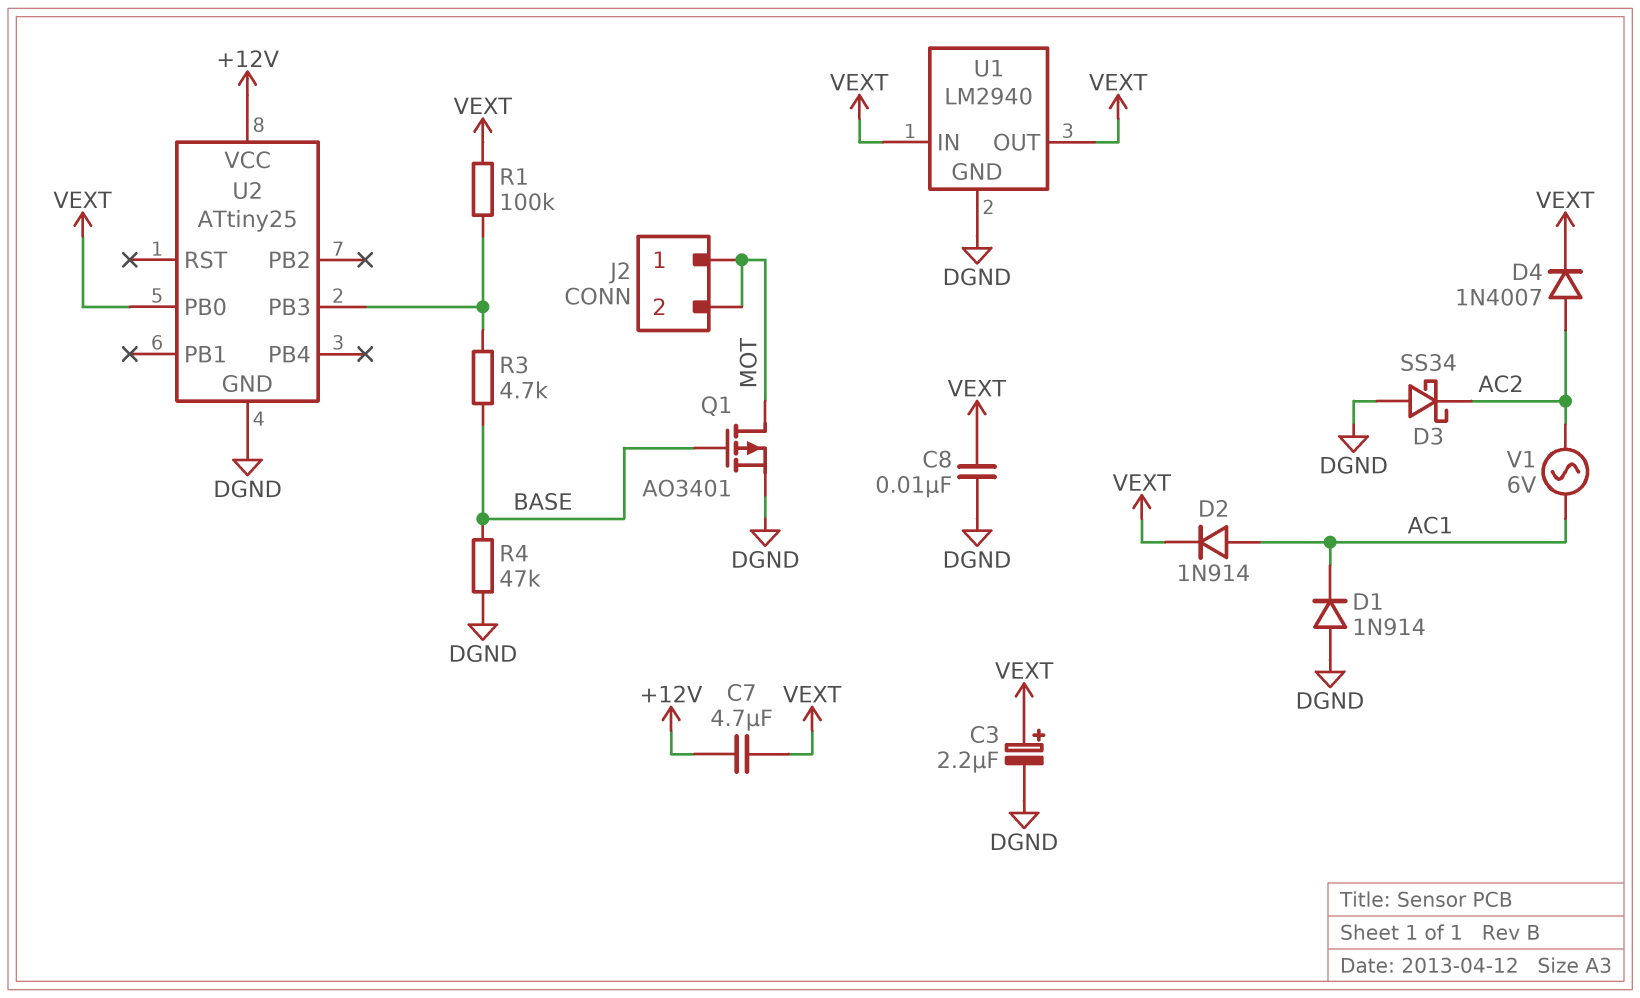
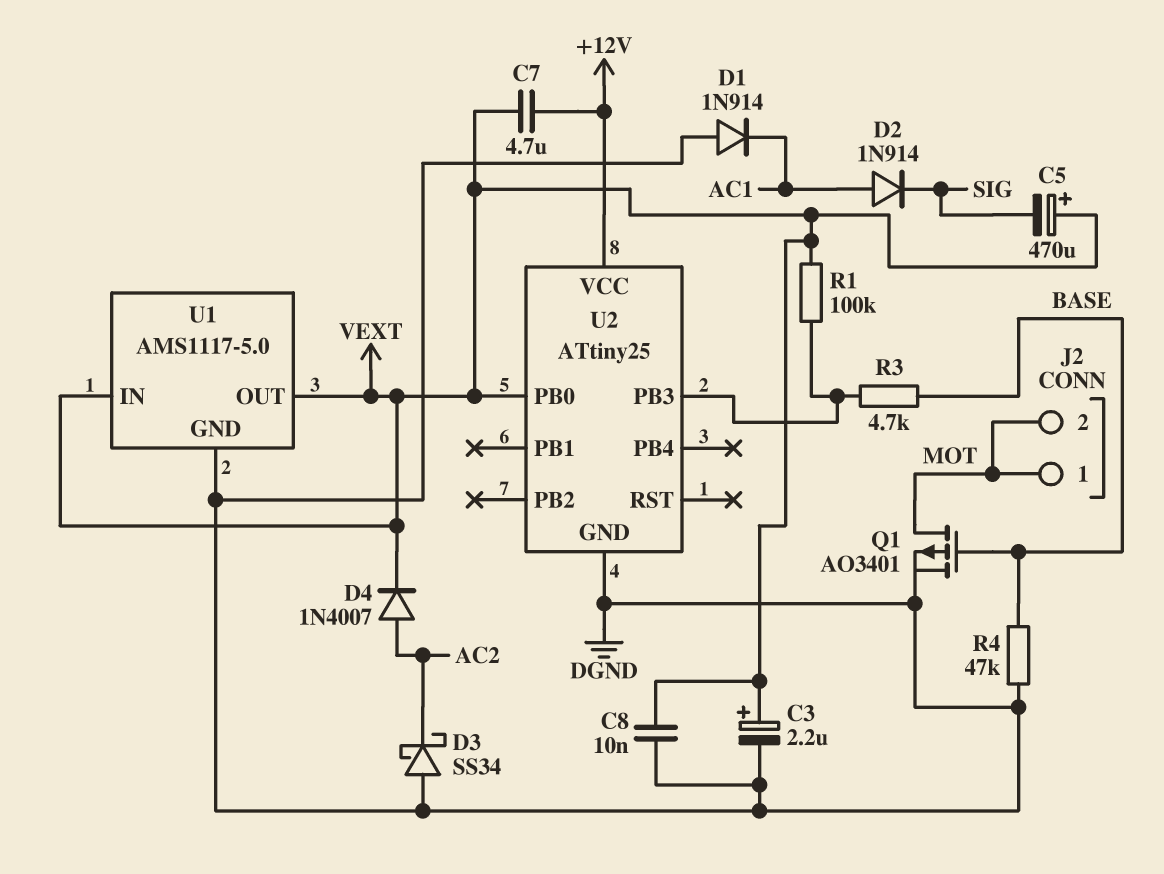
C5: none -> 470uF (plus VEXT, minus SIG)
D2: diode 1N914 (A AC1, K VEXT) -> diode 1N914 (A AC1, K SIG)
U1: LM2940 -> AMS1117-5.0
V1: AC 6V (AC1, AC2) -> none

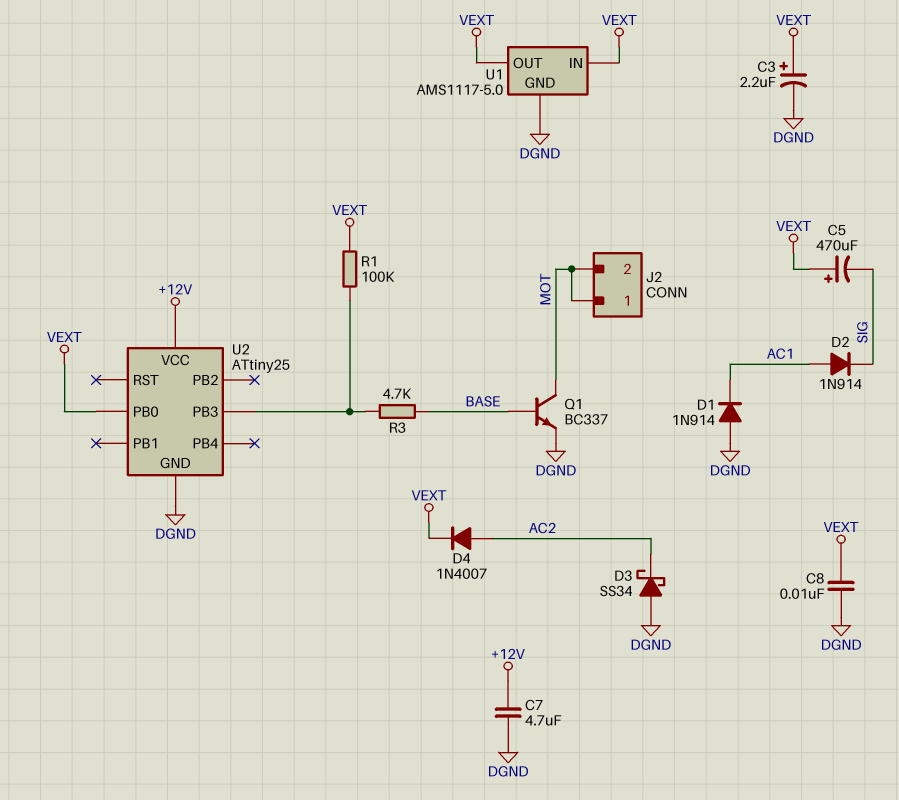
C7: 4.7uF (+12V, VEXT) -> 4.7uF (+12V, DGND)
Q1: PMOS AO3401 (G BASE, D MOT, S DGND) -> NPN BC337 (B BASE, C MOT, E DGND)
R4: 47k (BASE, DGND) -> none

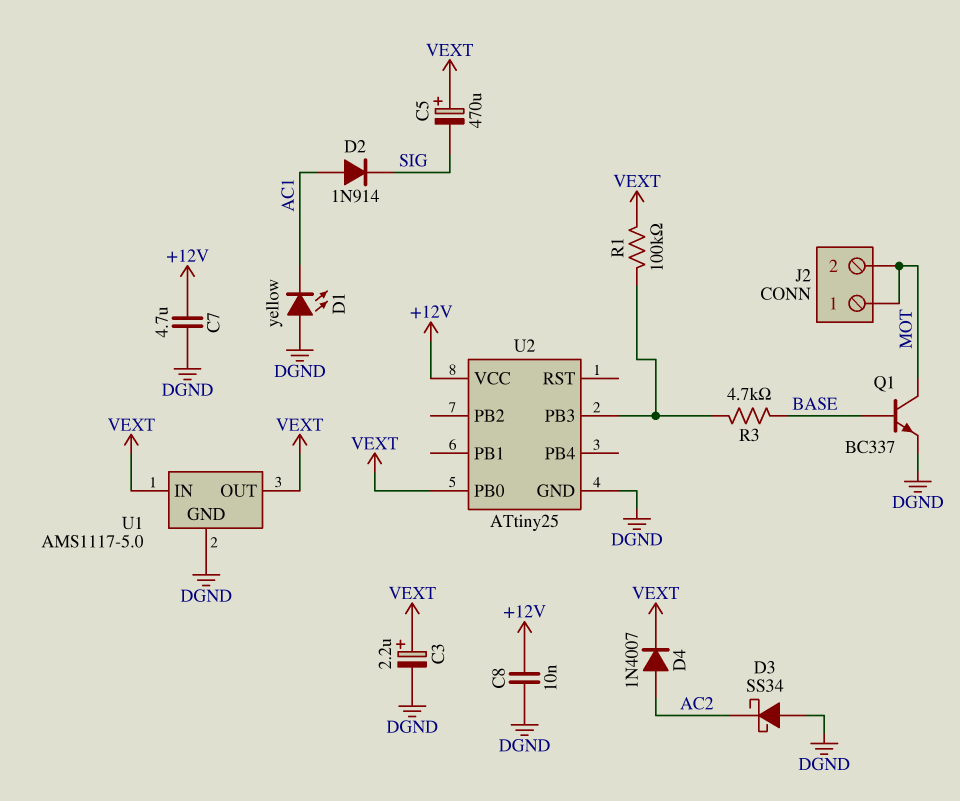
C8: 10nF (DGND, VEXT) -> 10nF (+12V, DGND)
D1: diode 1N914 (A DGND, K AC1) -> LED yellow (A DGND, K AC1)

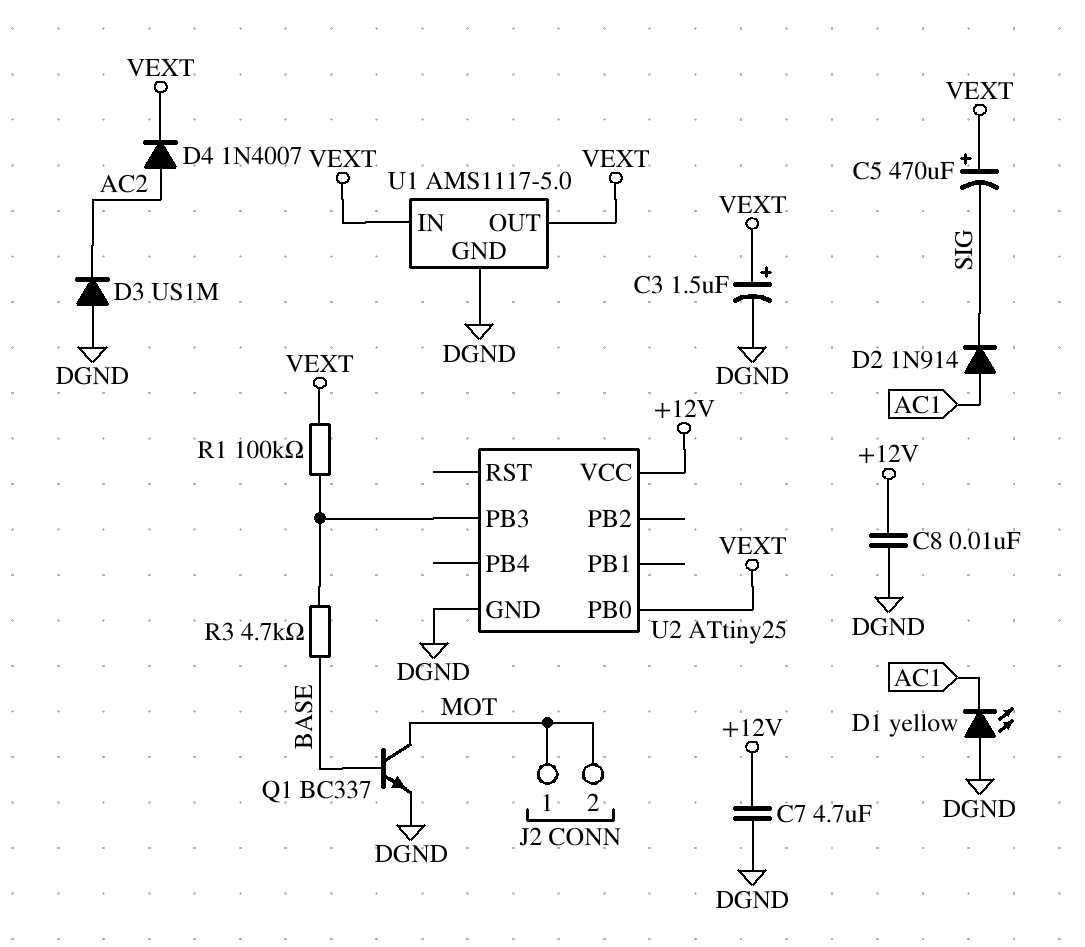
C3: 2.2uF (plus VEXT, minus DGND) -> 1.5uF (plus VEXT, minus DGND)
D3: schottky SS34 (A DGND, K AC2) -> diode US1M (A DGND, K AC2)

